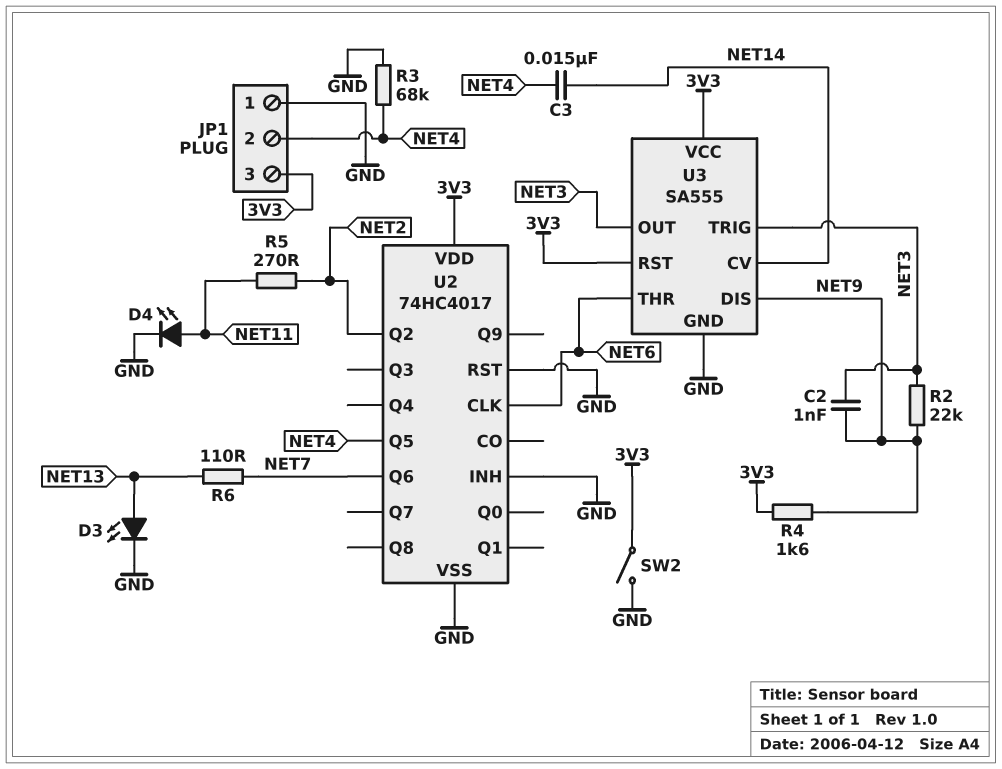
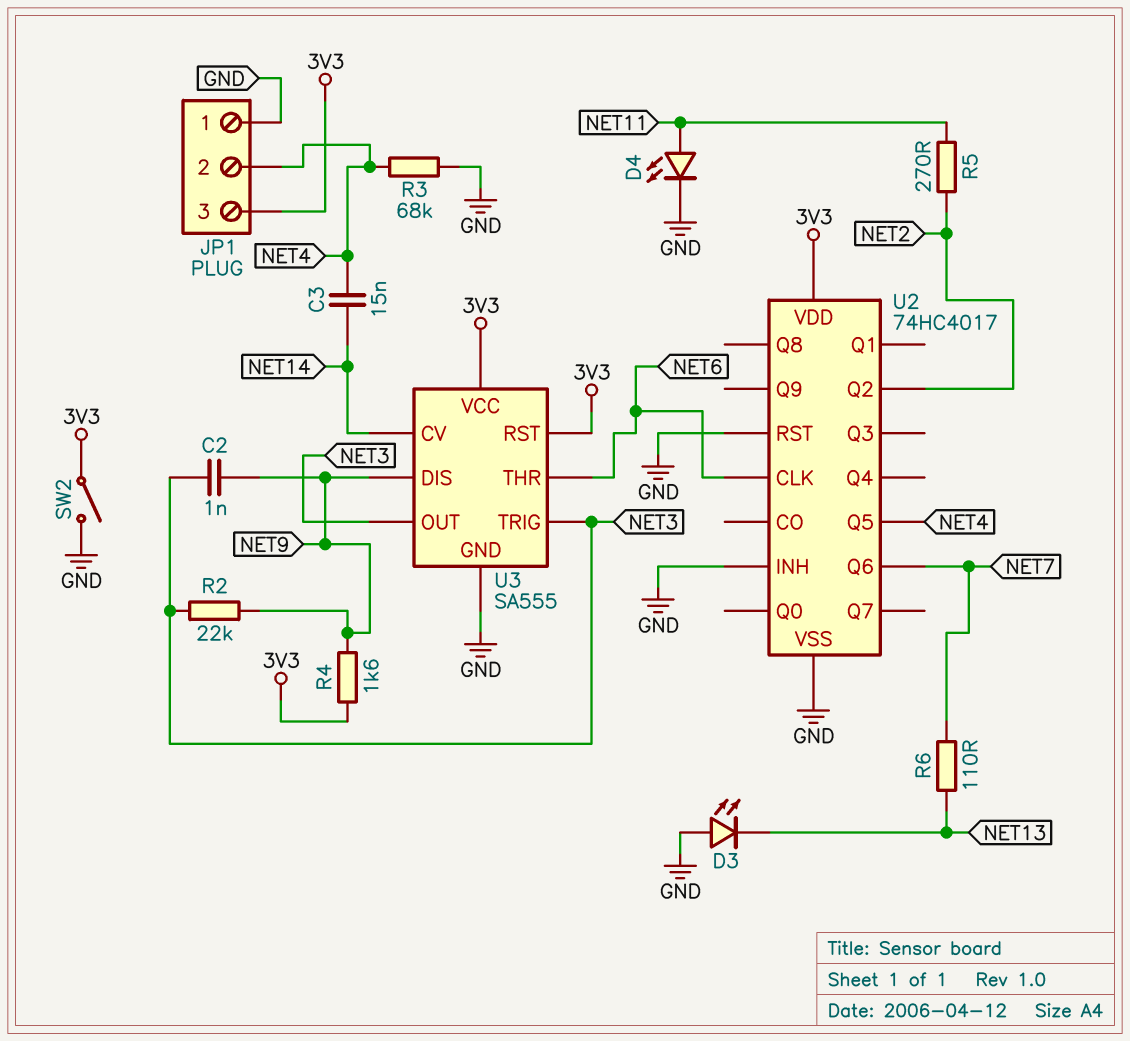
D3: LED (A NET13, K GND) -> LED (A GND, K NET13)

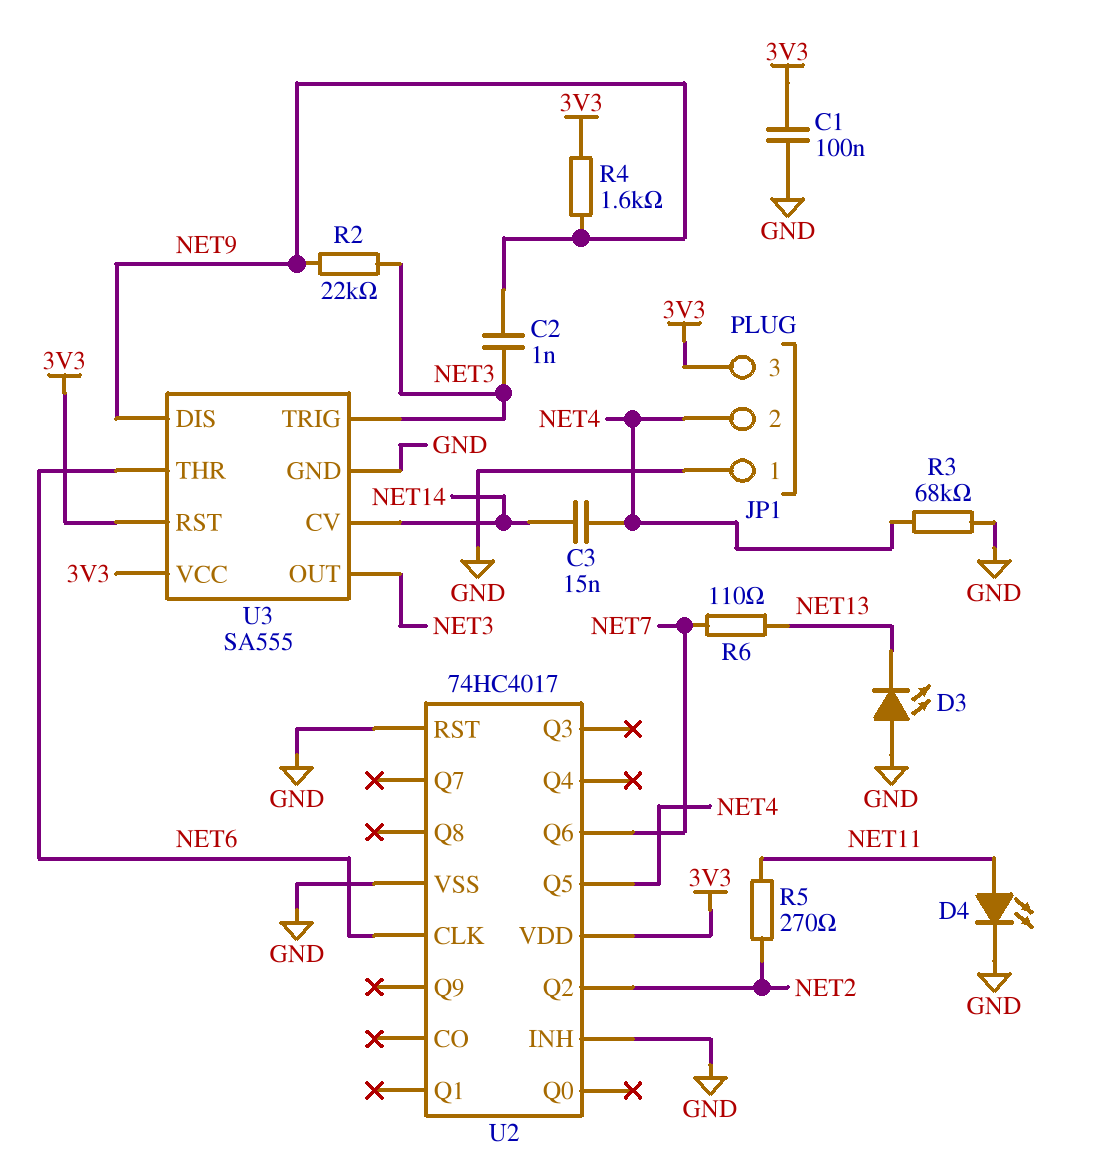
C1: none -> 100nF (3V3, GND)
SW2: switch (3V3, GND) -> none

